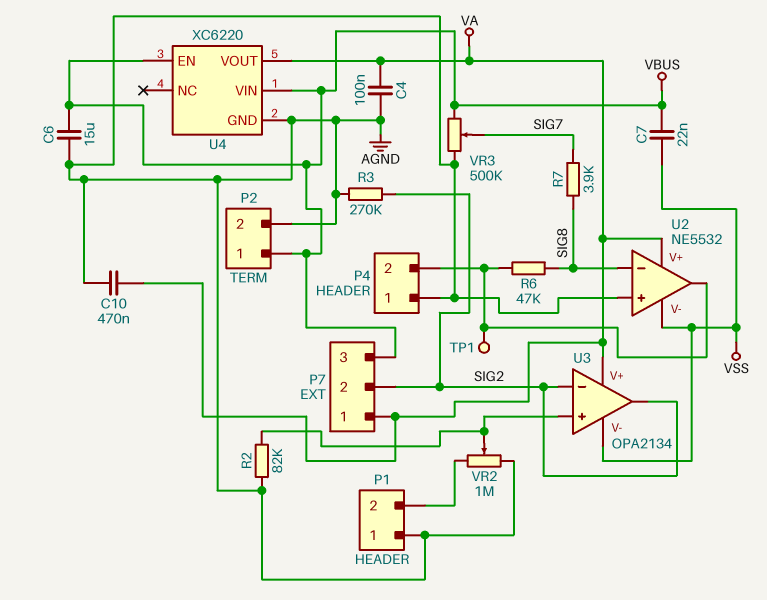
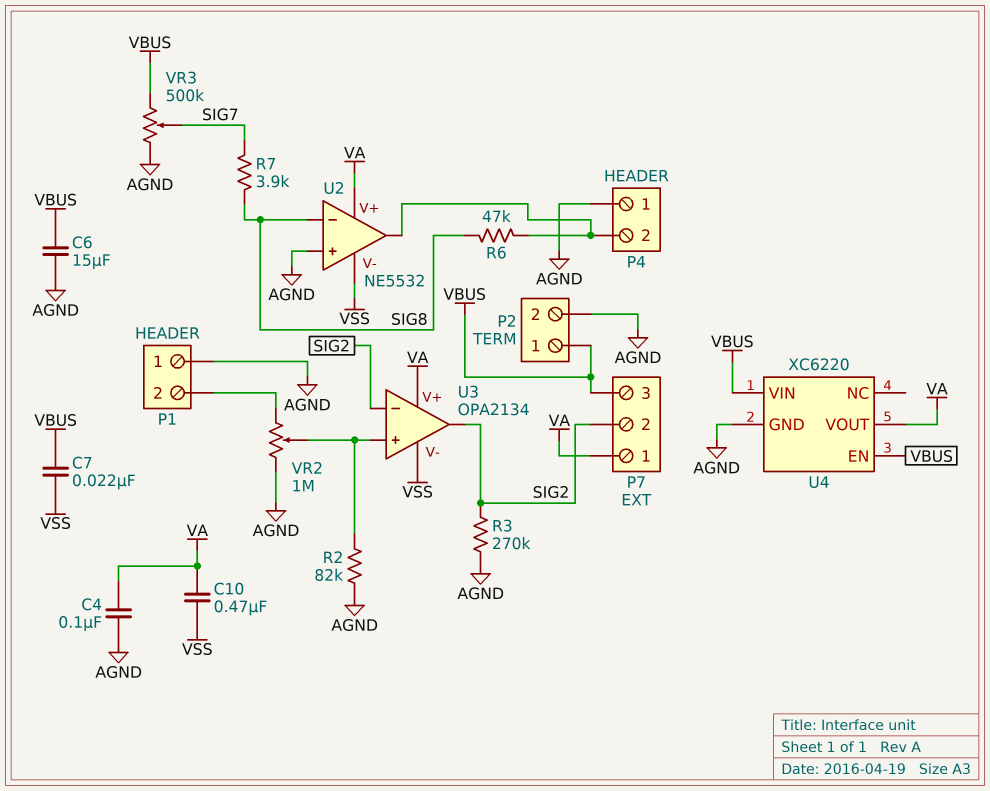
C10: 470nF (AGND, VA) -> 470nF (VA, VSS)
TP1: test point (P4/2) -> none

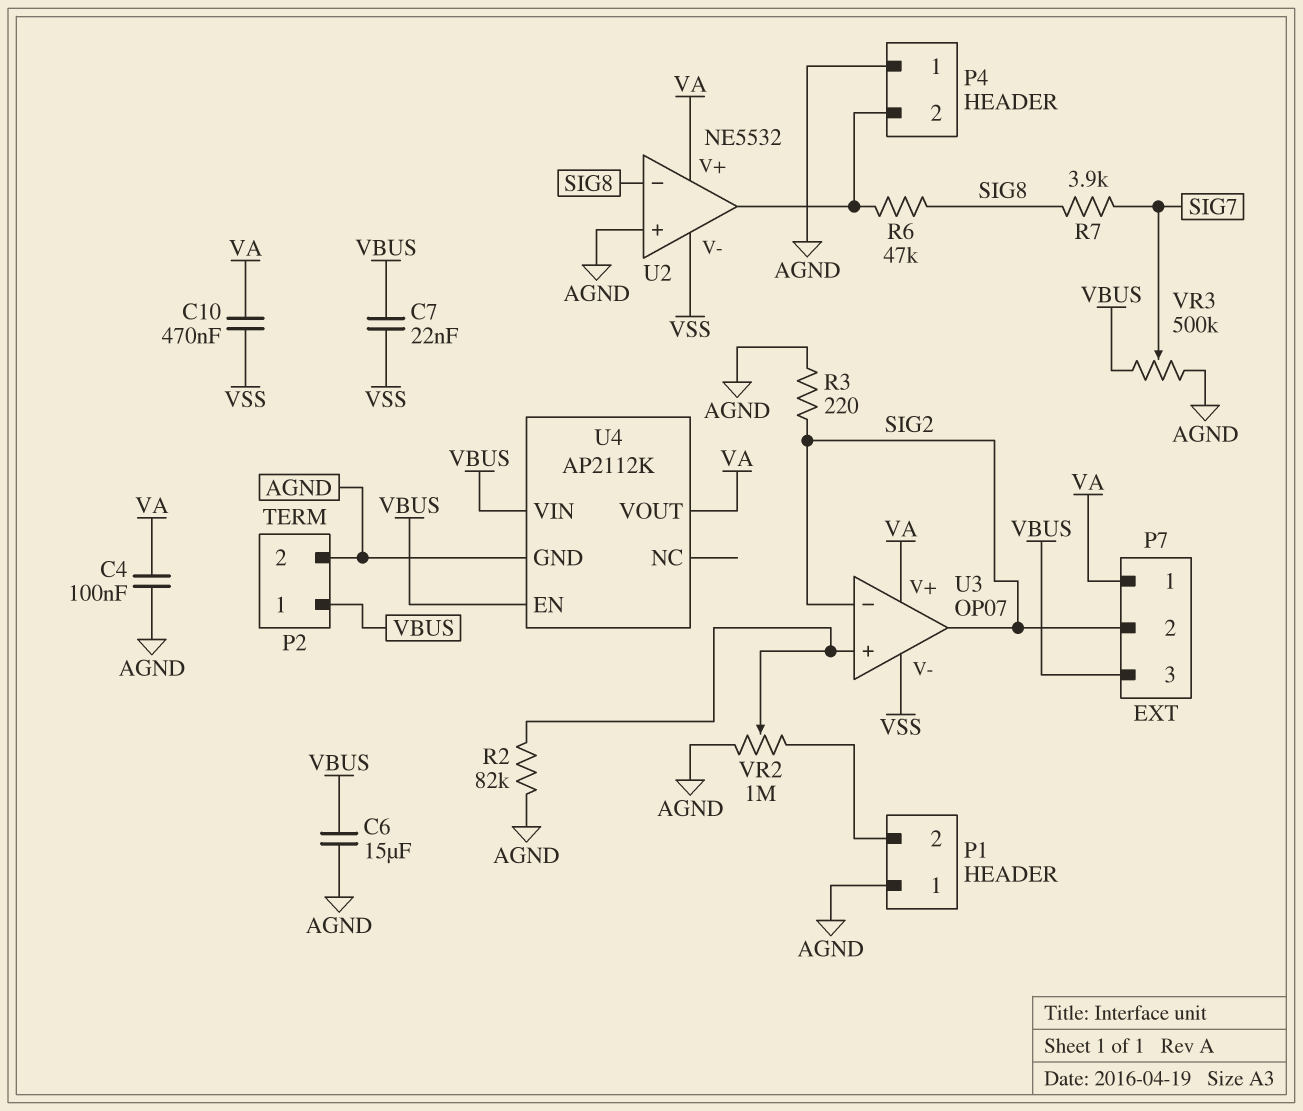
R3: 270k (AGND, SIG2) -> 220 (AGND, SIG2)
U3: OPA2134 -> OP07
U4: XC6220 -> AP2112K

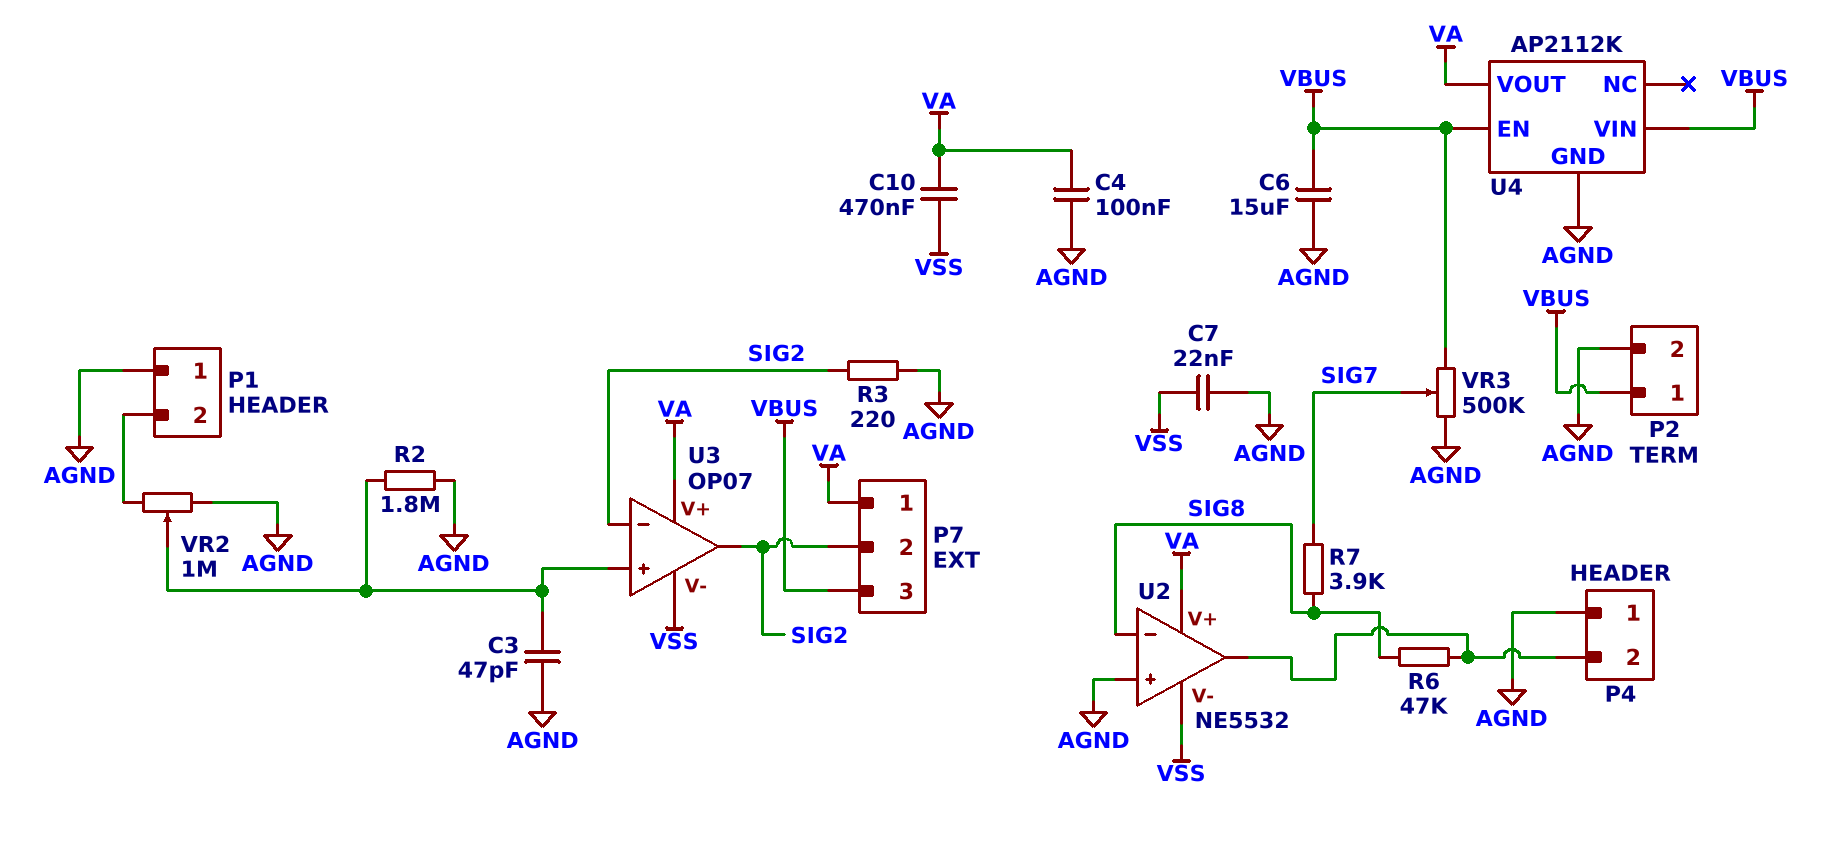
C3: none -> 47pF (AGND, U3/in+)
C7: 22nF (VBUS, VSS) -> 22nF (AGND, VSS)
R2: 82k (AGND, U3/in+) -> 1.8M (AGND, U3/in+)

